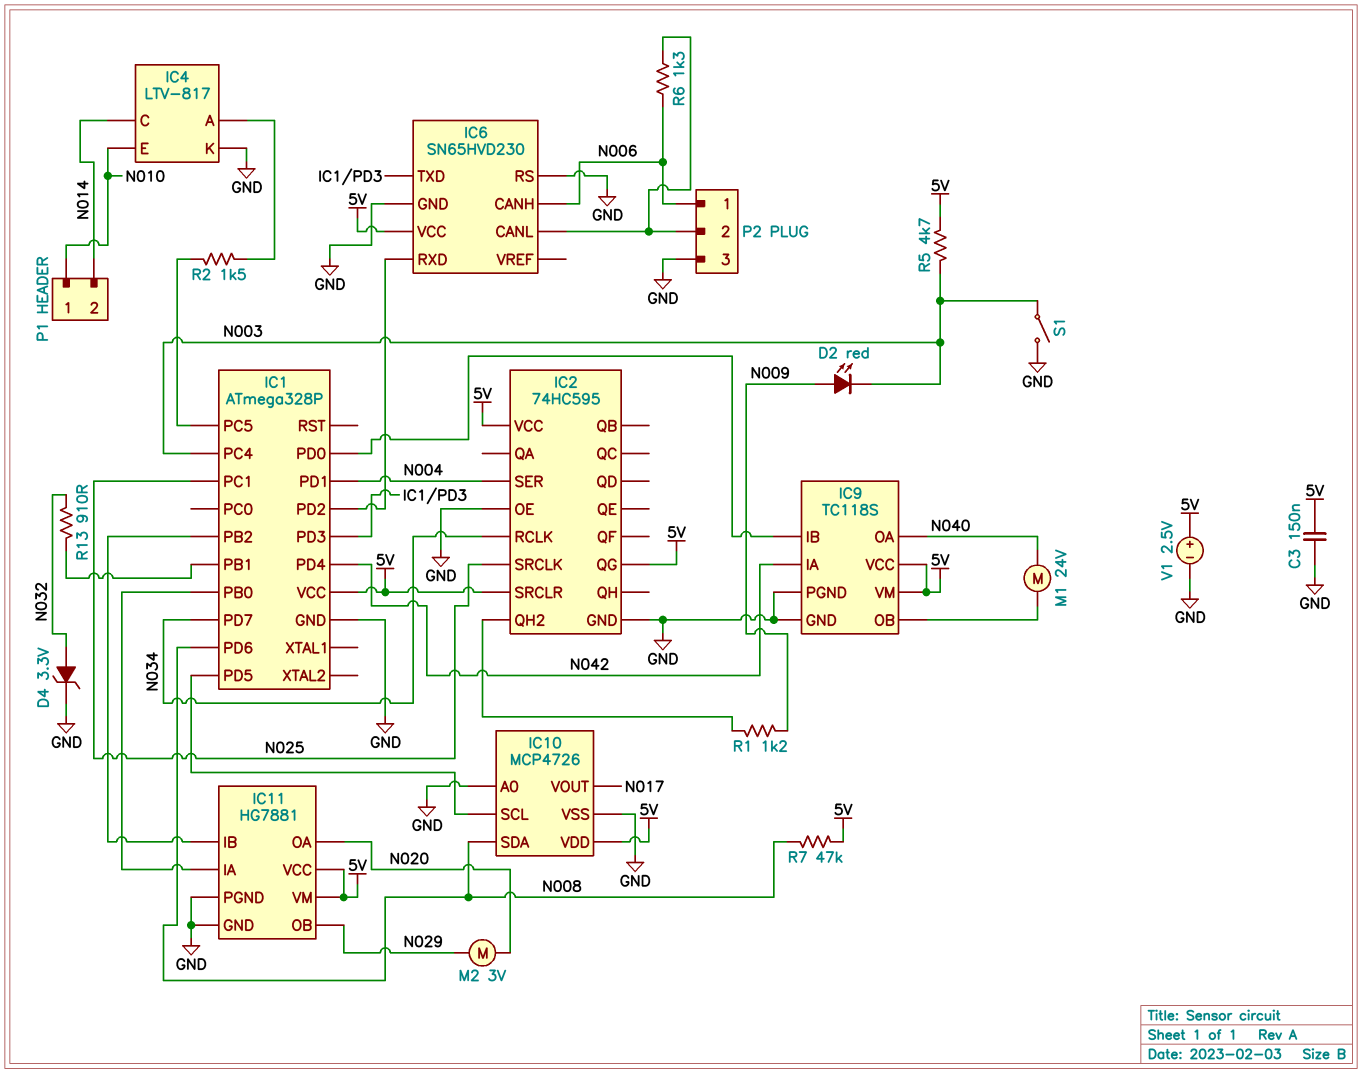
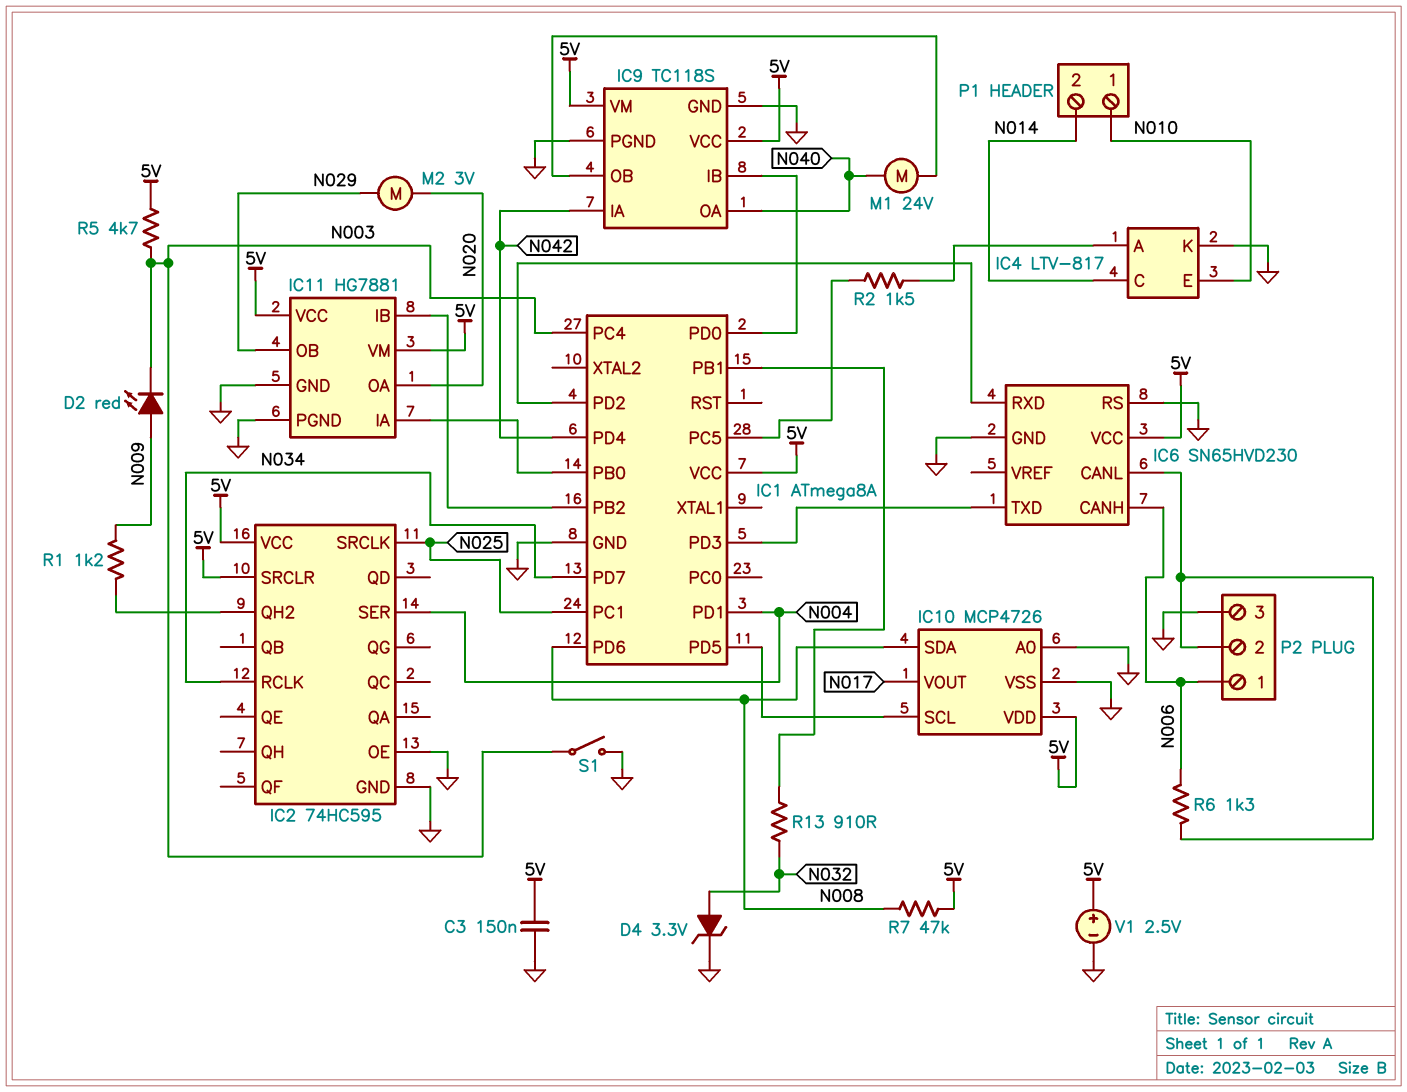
IC1: ATmega328P -> ATmega8A
IC2 pin QG: 5V -> none

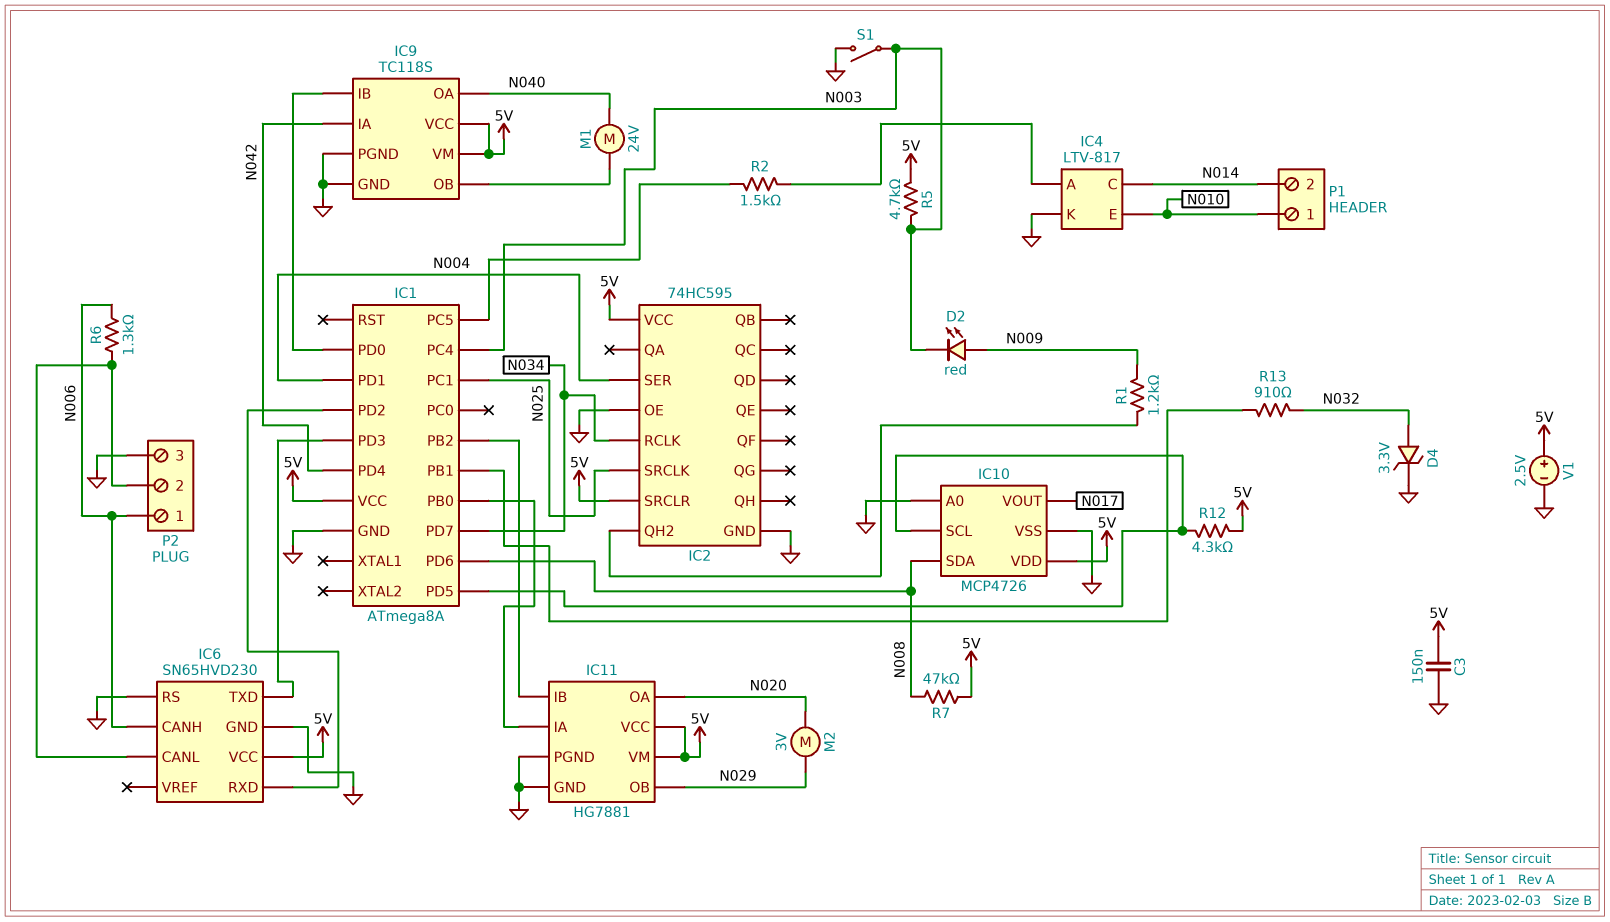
R12: none -> 4.3k (5V, IC1/PD5)

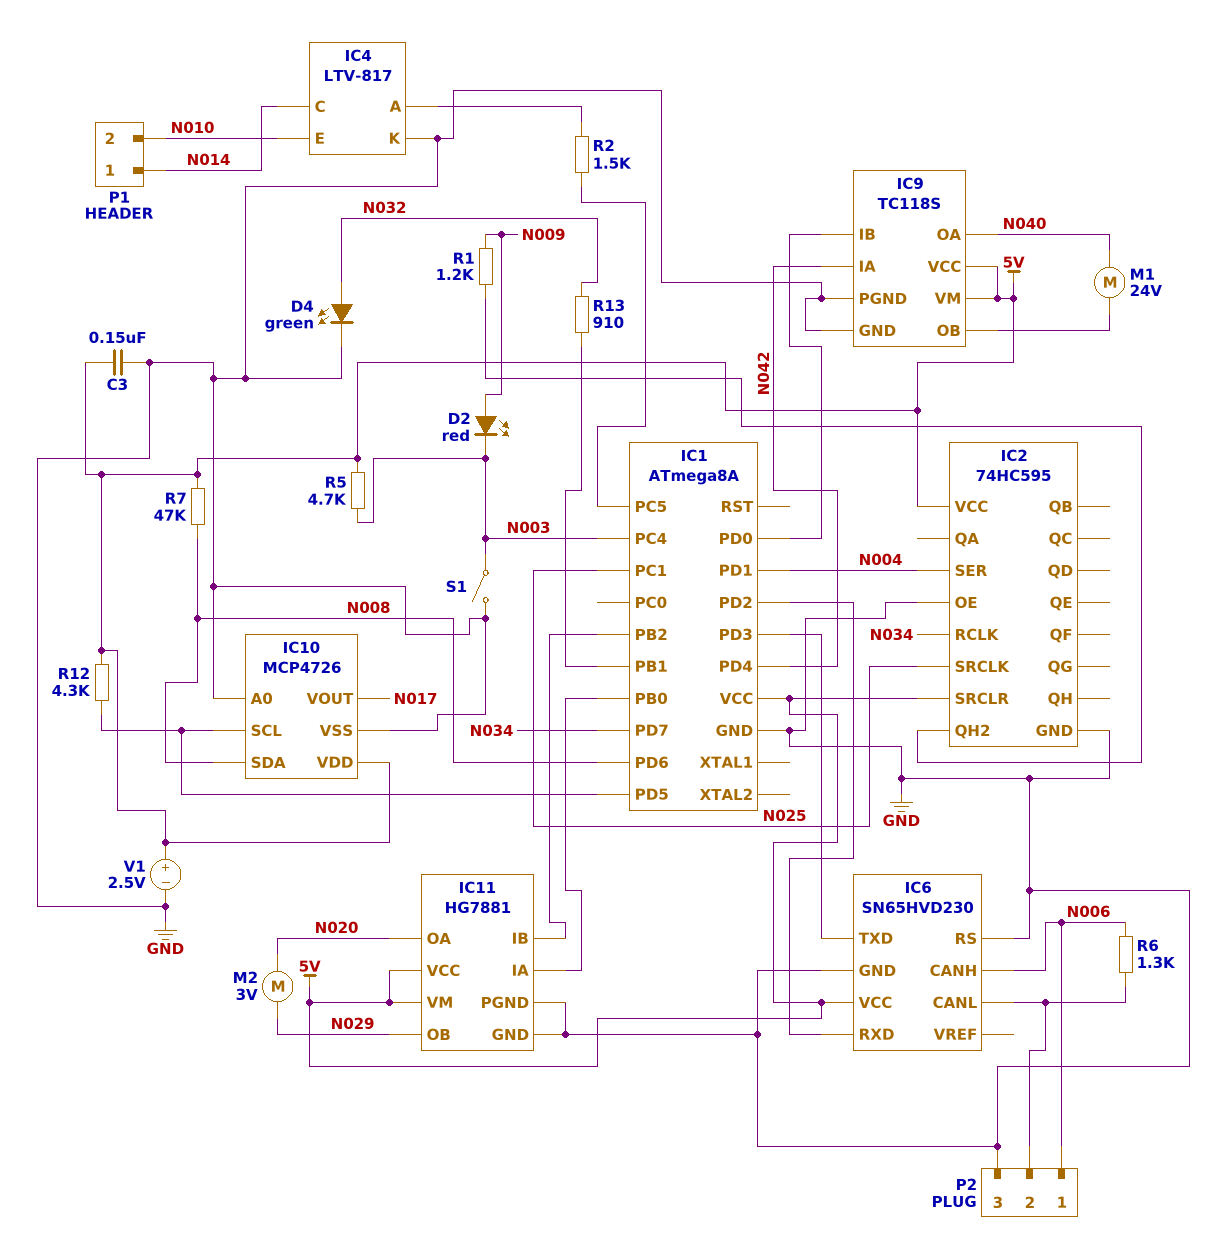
D4: zener 3.3V (A N032, K GND) -> LED green (A N032, K GND)
P1 pin 1: N010 -> N014
P1 pin 2: N014 -> N010

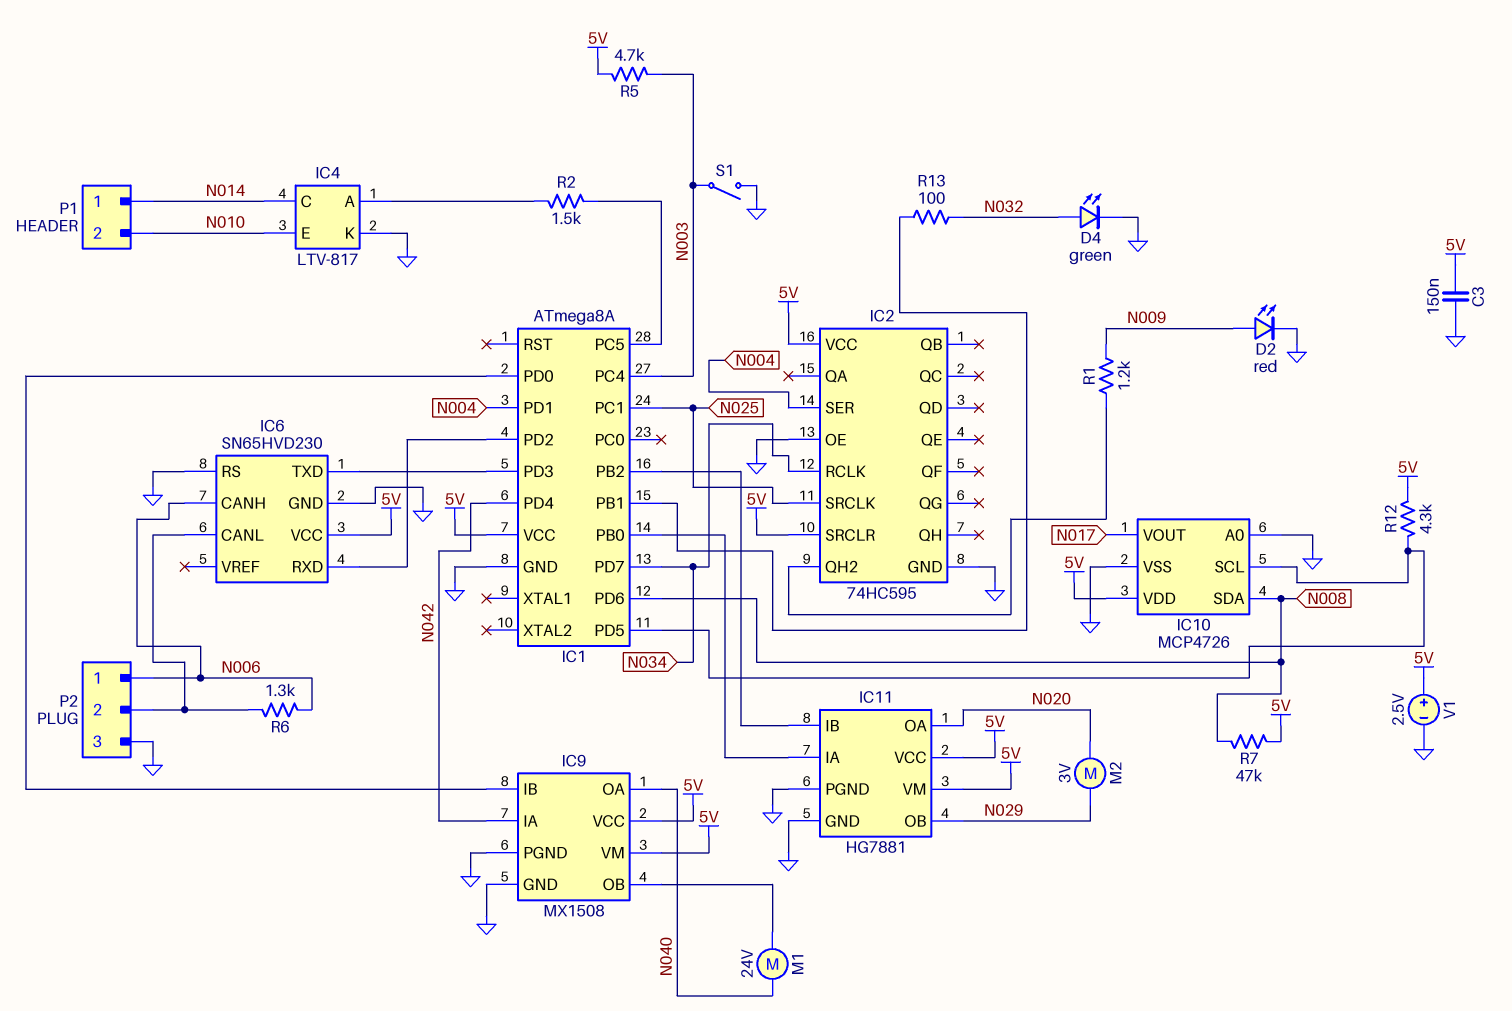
D2: LED red (A N009, K N003) -> LED red (A N009, K GND)
IC9: TC118S -> MX1508
R13: 910 (IC1/PB1, N032) -> 100 (IC1/PB1, N032)

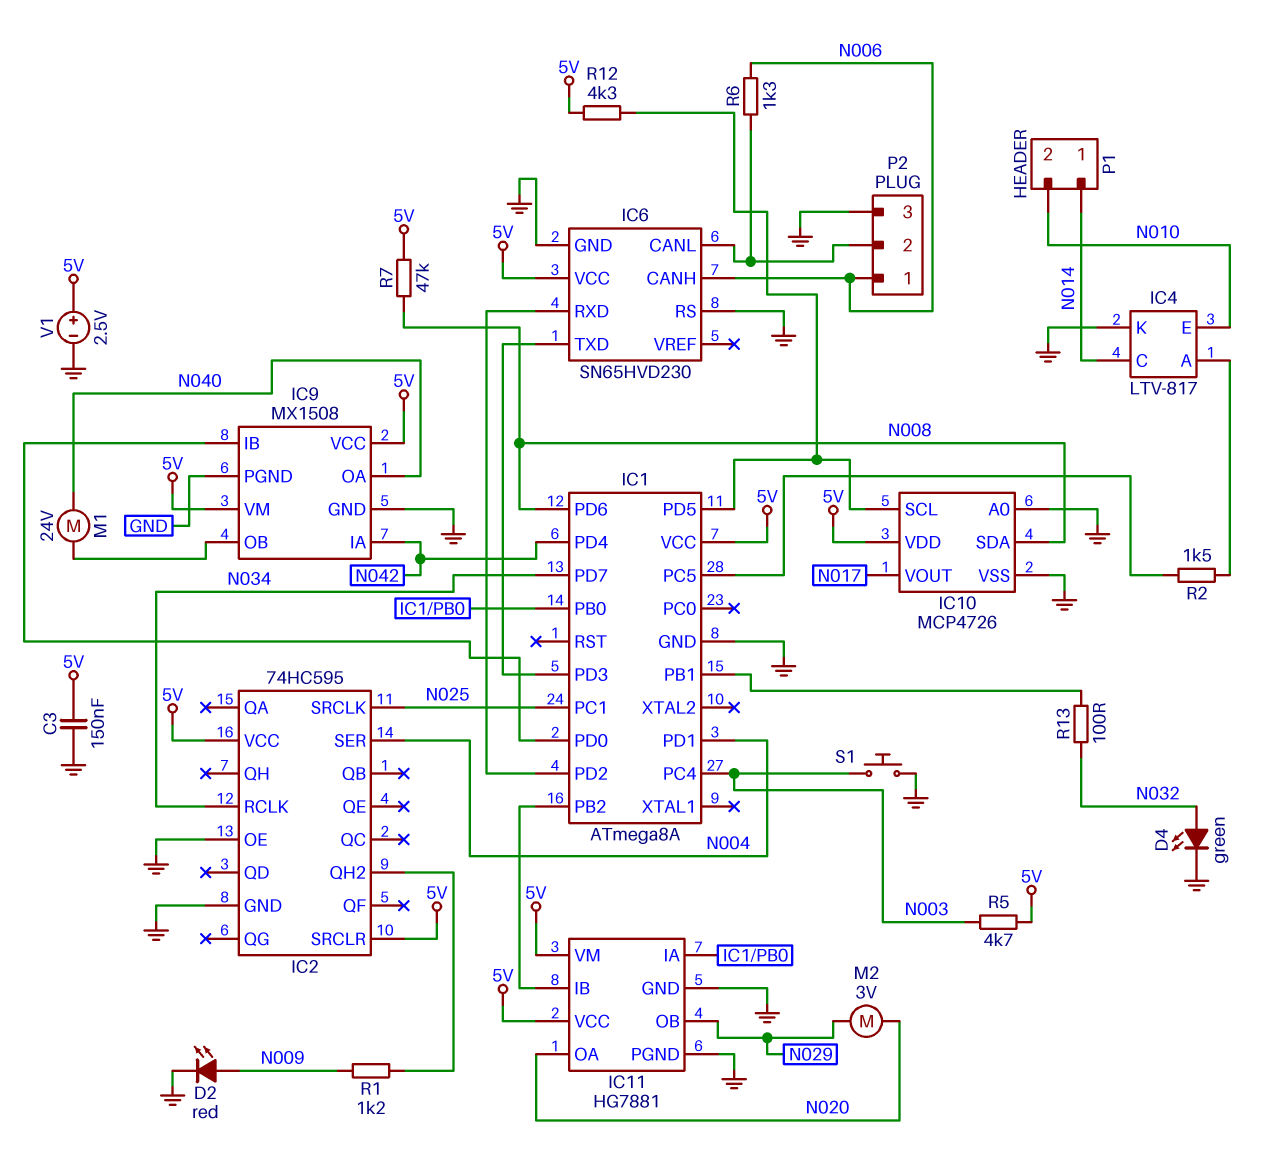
S1: switch (GND, N003) -> button (GND, N003)

